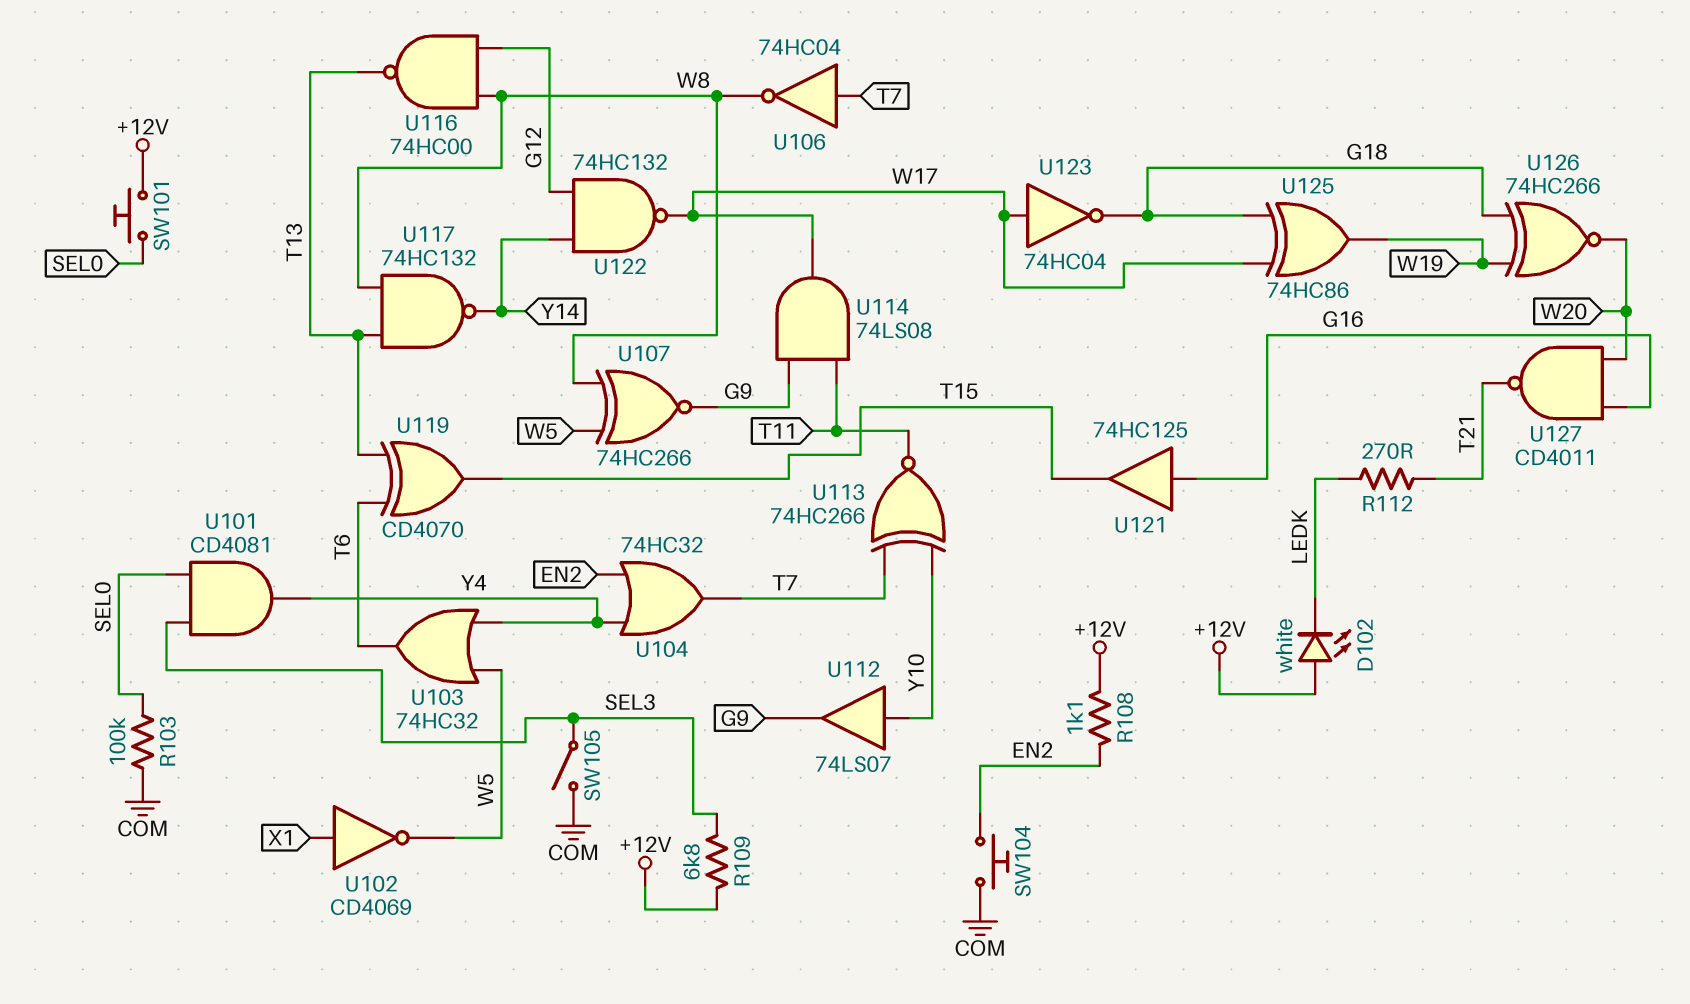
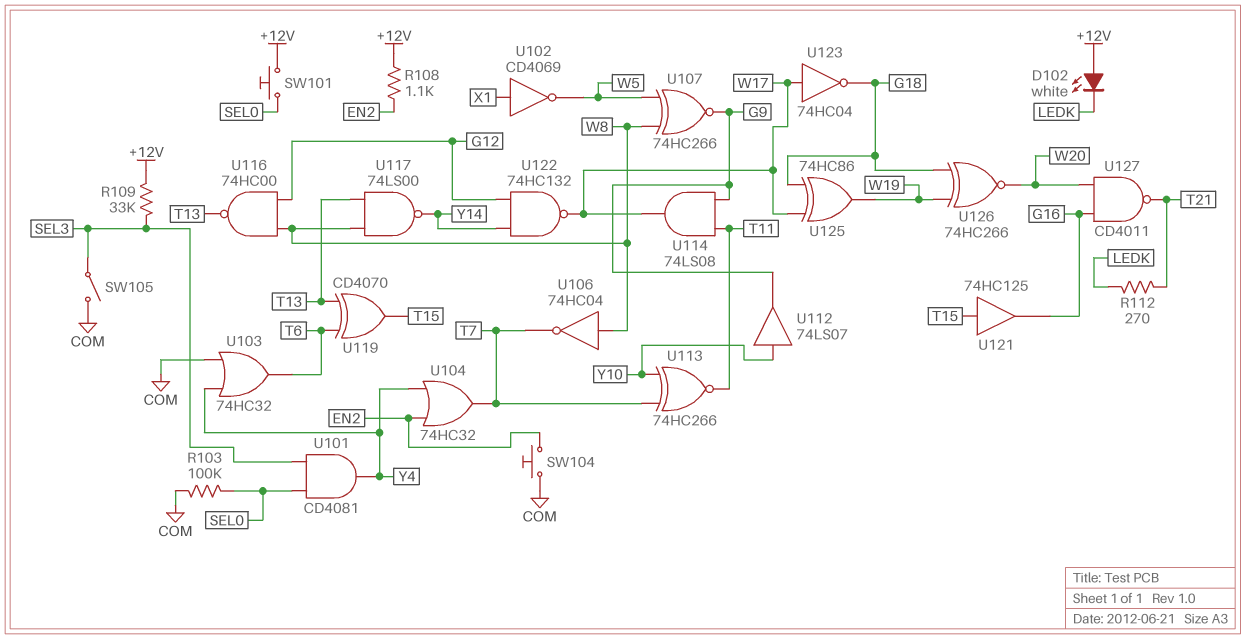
R109: 6.8k (+12V, SEL3) -> 33k (+12V, SEL3)
U103: OR 74HC32 (in W5, in Y4, out T6) -> OR 74HC32 (in COM, in Y4, out T6)
U106: NOT 74HC04 (in T7, out W8) -> NOT 74HC04 (in W8, out T7)
U117: NAND 74HC132 (in T13, in W8, out Y14) -> NAND 74LS00 (in T13, in W8, out Y14)
U121: buffer 74HC125 (in G16, out T15) -> buffer 74HC125 (in T15, out G16)

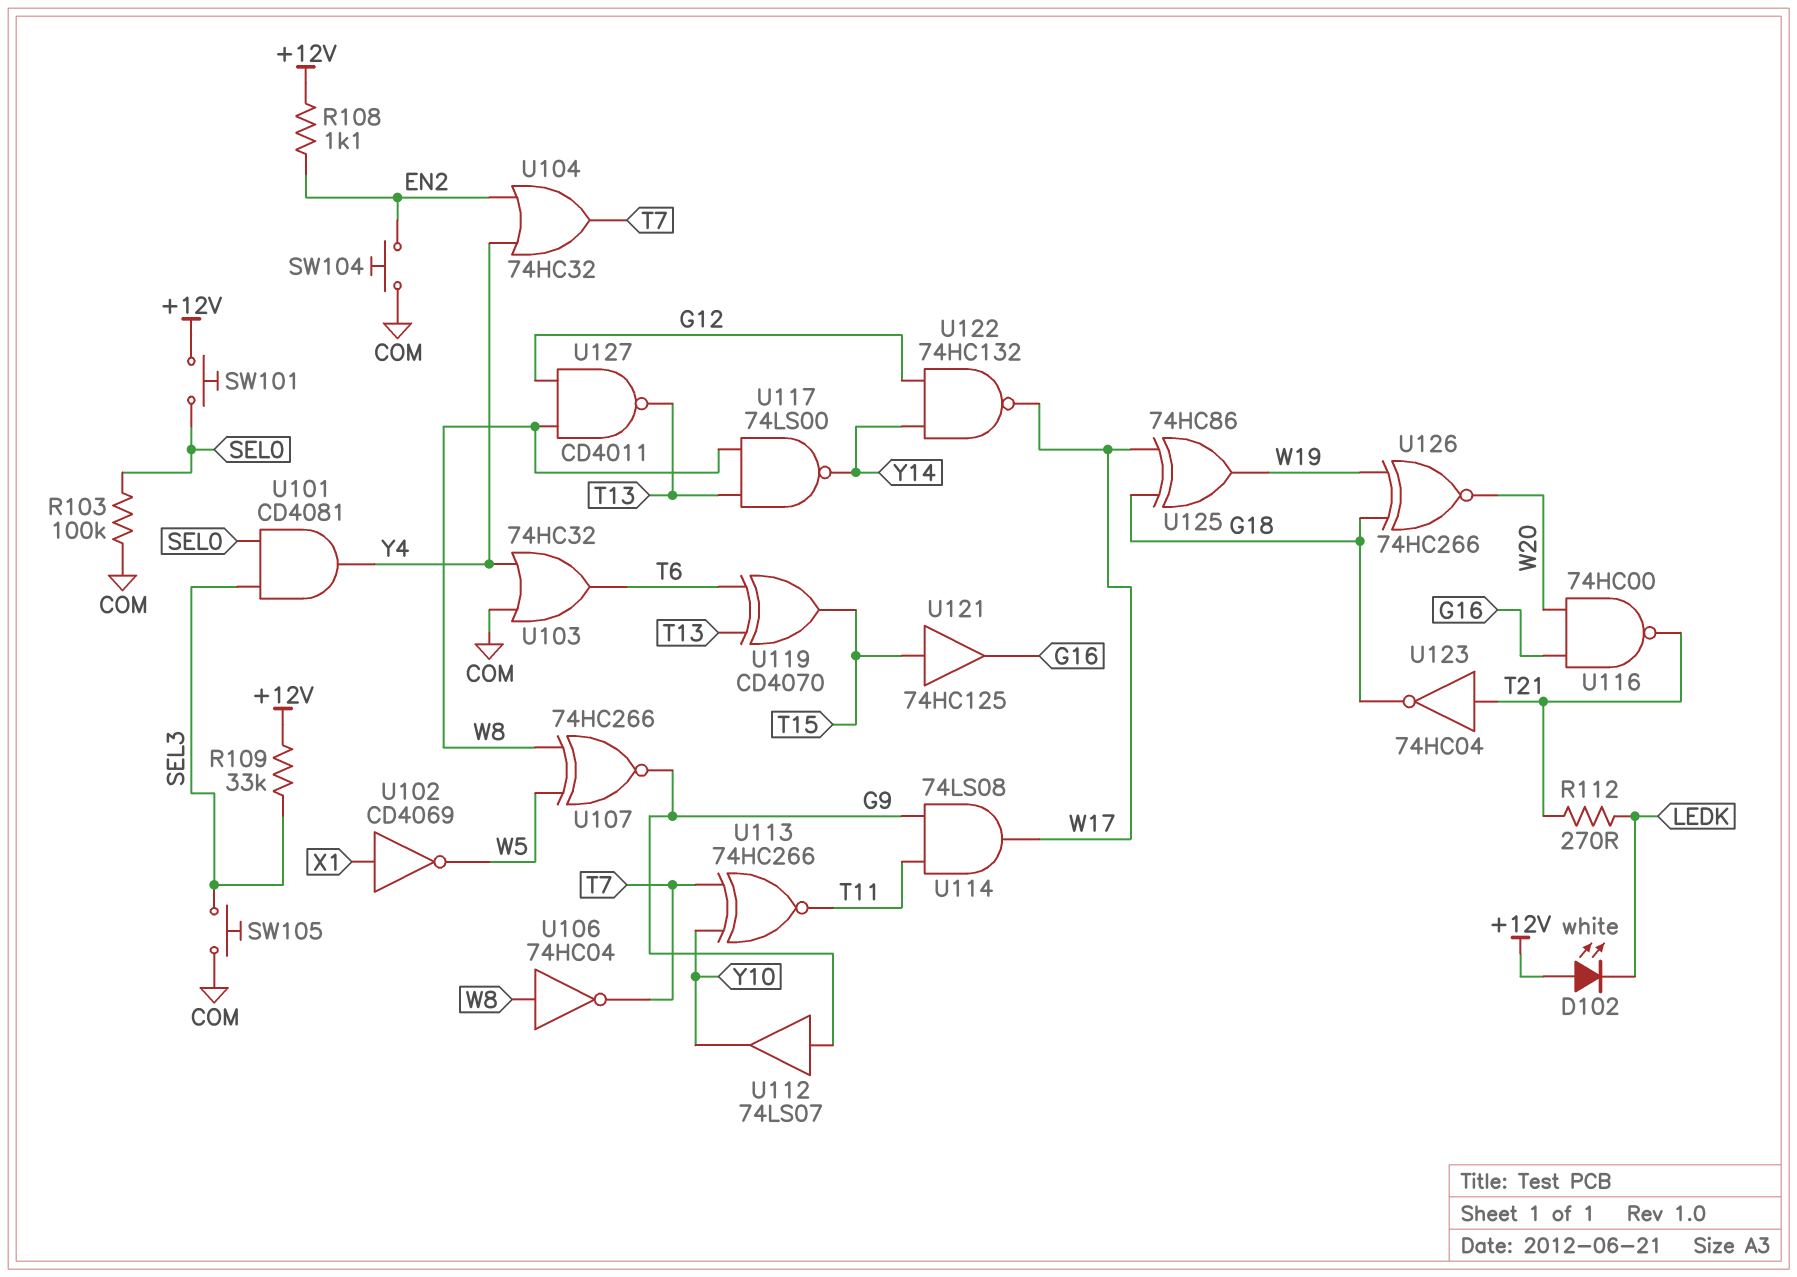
SW105: switch (COM, SEL3) -> button (COM, SEL3)
U112: buffer 74LS07 (in Y10, out G9) -> buffer 74LS07 (in G9, out Y10)
U116: NAND 74HC00 (in G12, in W8, out T13) -> NAND 74HC00 (in G16, in W20, out T21)
U123: NOT 74HC04 (in W17, out G18) -> NOT 74HC04 (in T21, out G18)
U127: NAND CD4011 (in G16, in W20, out T21) -> NAND CD4011 (in G12, in W8, out T13)

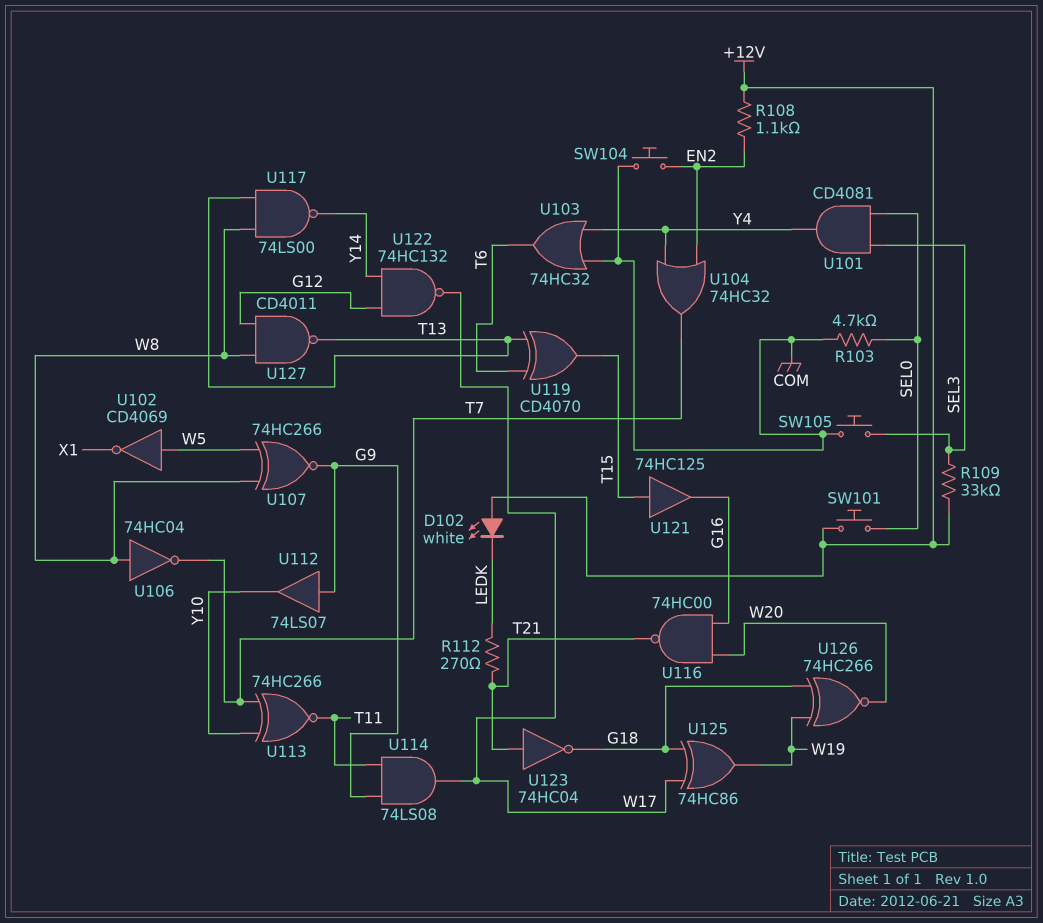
R103: 100k (COM, SEL0) -> 4.7k (COM, SEL0)
U102: NOT CD4069 (in X1, out W5) -> NOT CD4069 (in W5, out X1)

